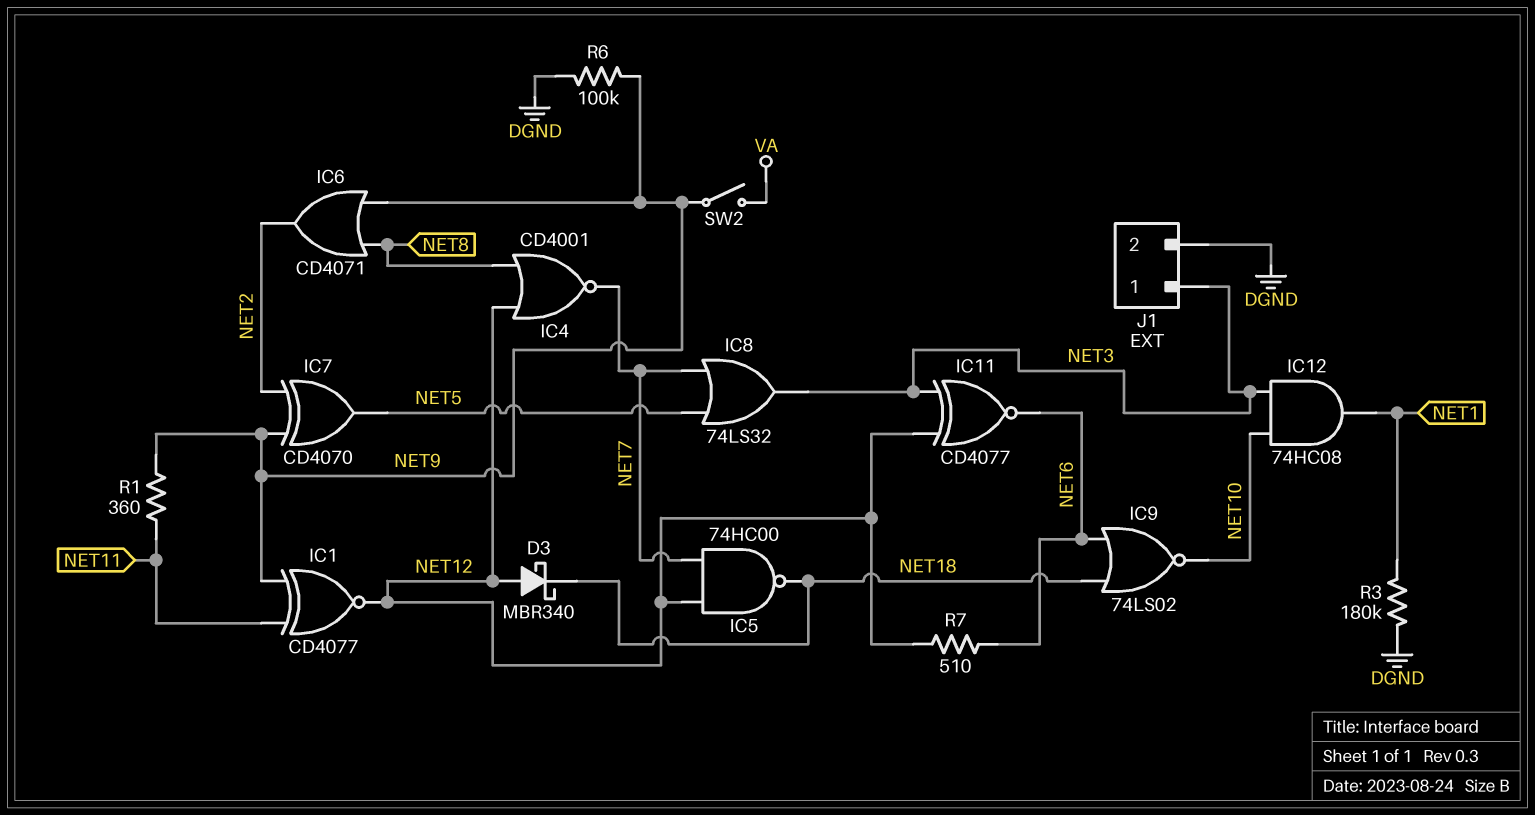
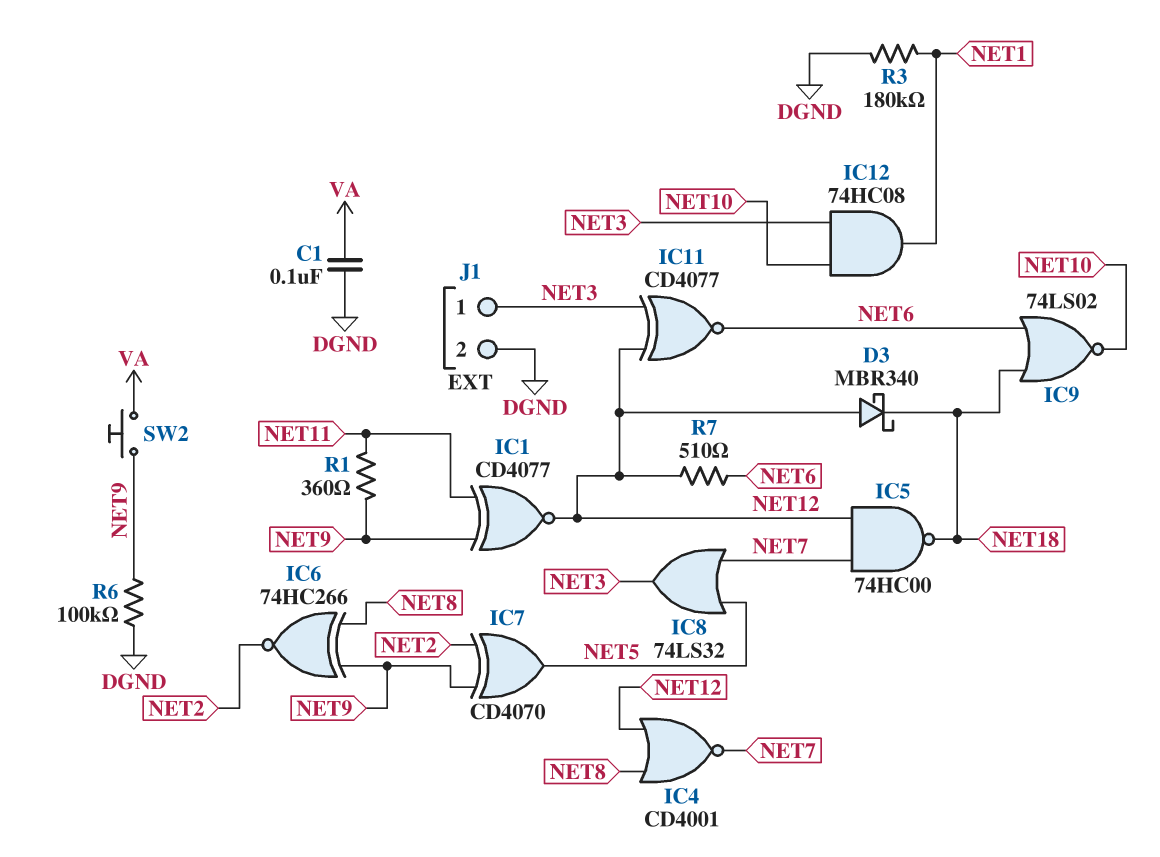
C1: none -> 100nF (DGND, VA)
IC6: OR CD4071 (in NET8, in NET9, out NET2) -> XNOR 74HC266 (in NET8, in NET9, out NET2)
SW2: switch (NET9, VA) -> button (NET9, VA)

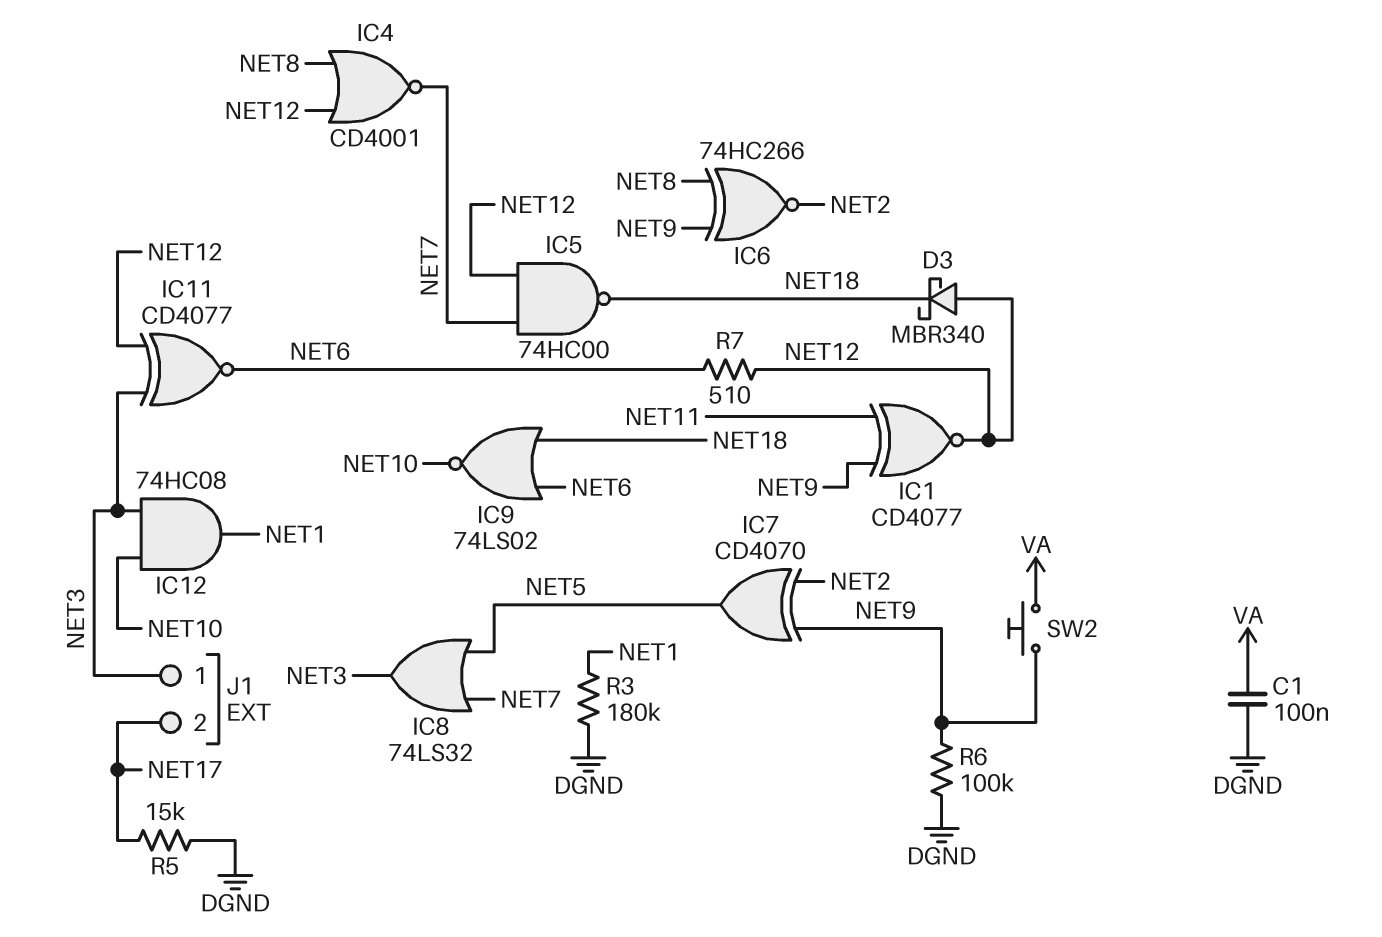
J1 pin 2: DGND -> NET17
R1: 360 (NET9, NET11) -> none
R5: none -> 15k (DGND, NET17)

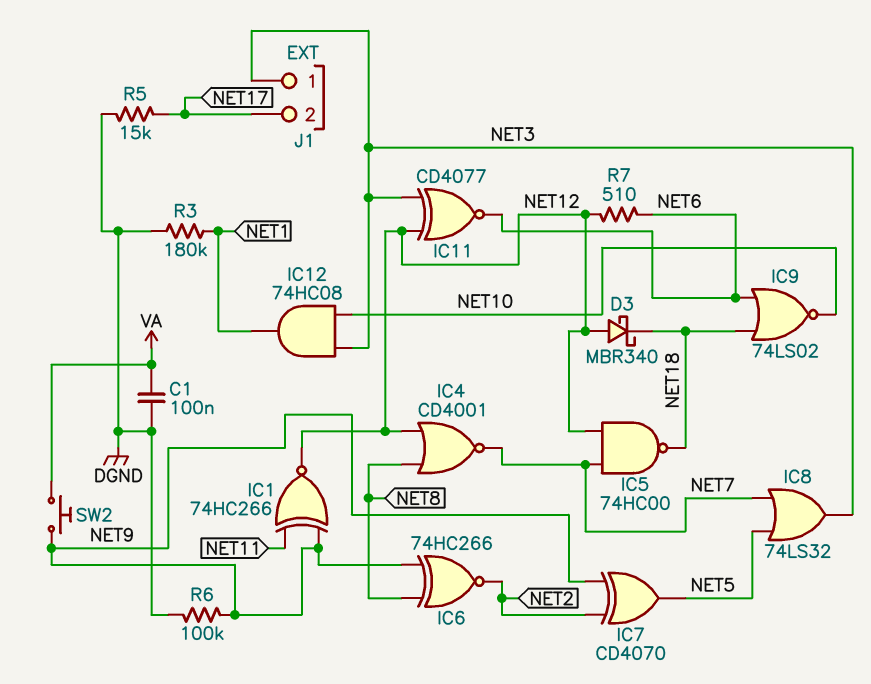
IC1: XNOR CD4077 (in NET9, in NET11, out NET12) -> XNOR 74HC266 (in NET9, in NET11, out NET12)

